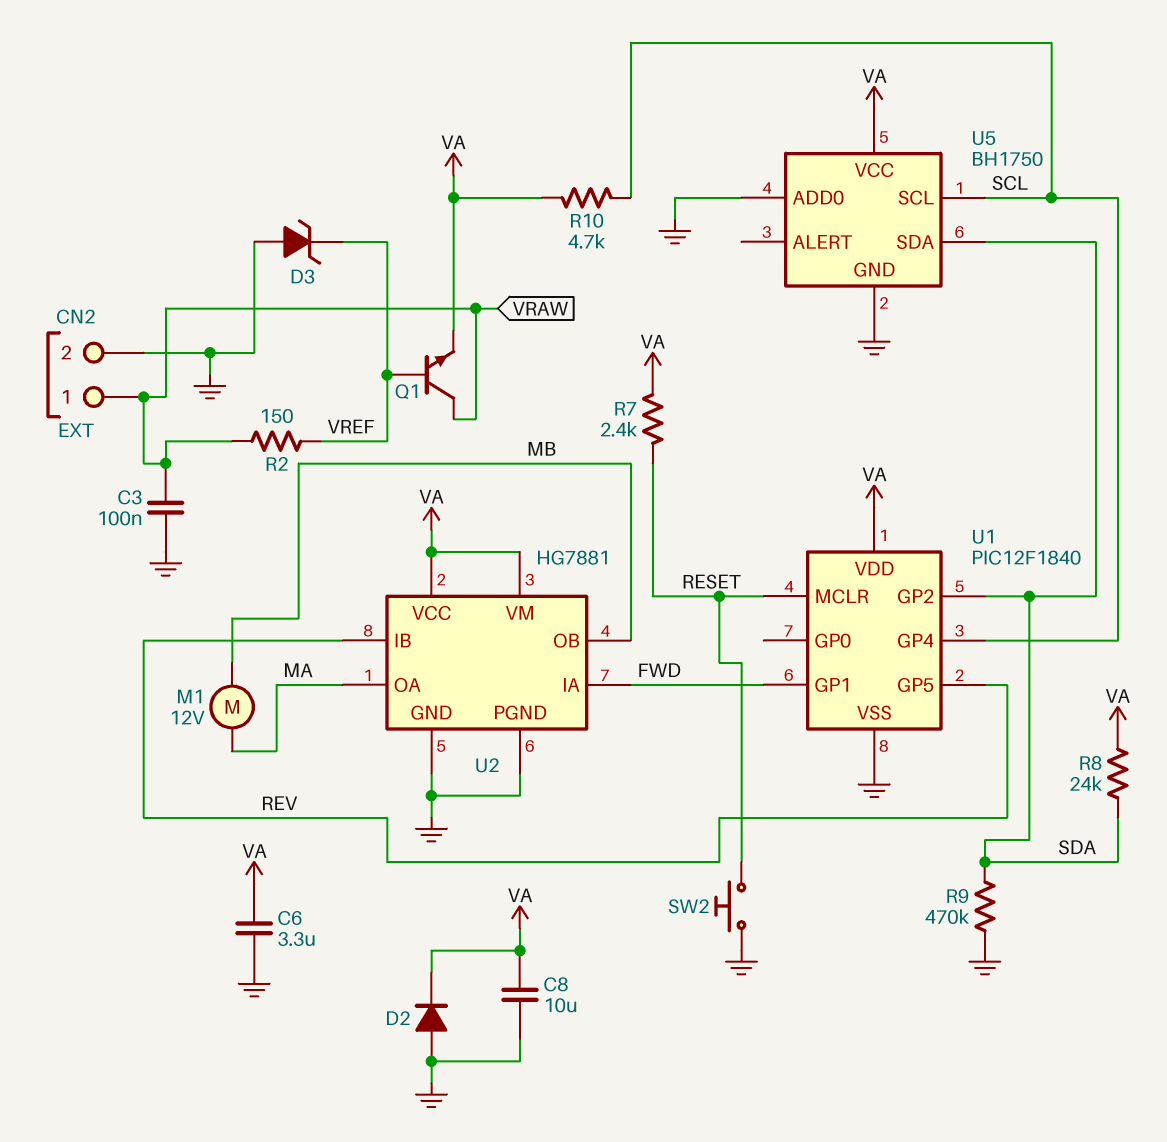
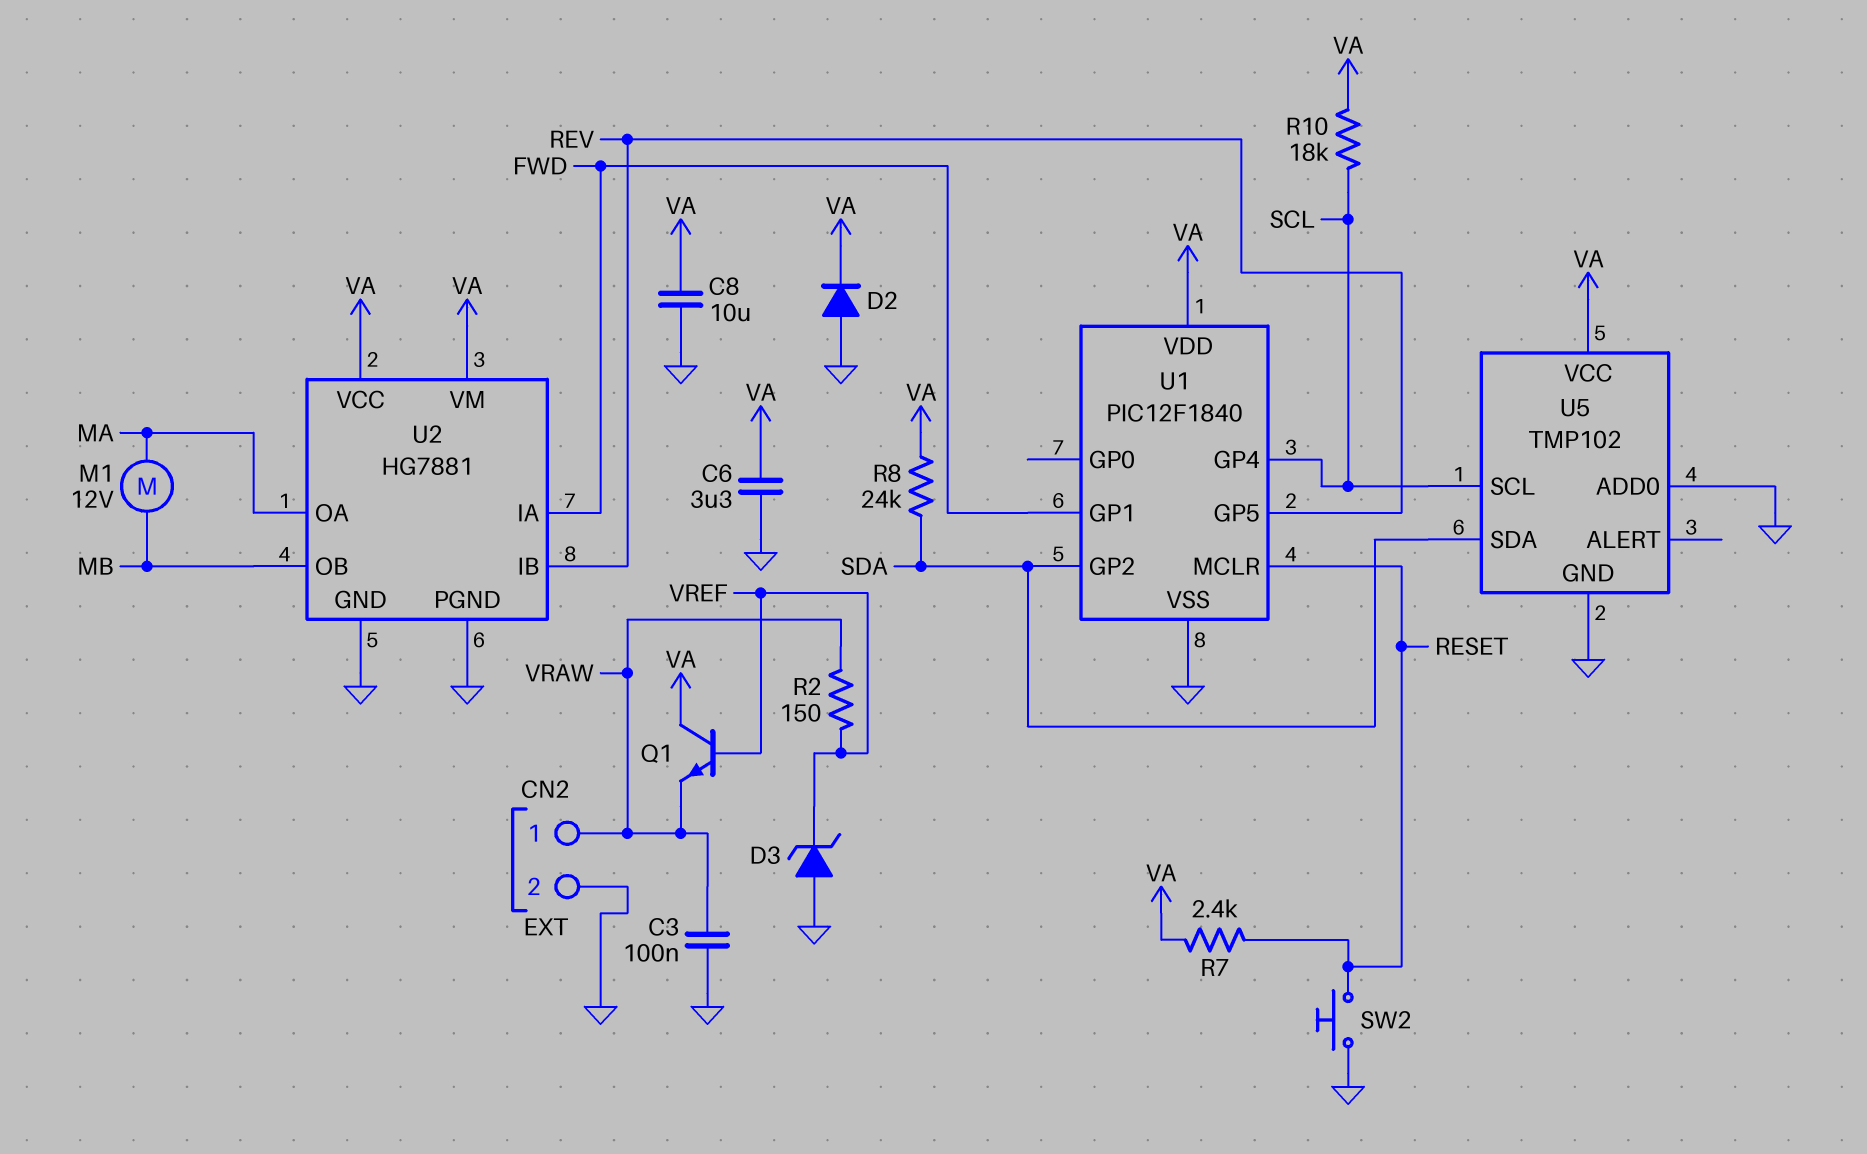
Q1: NPN (B VREF, C VRAW, E VA) -> NPN (B VREF, C VA, E VRAW)
R9: 470k (GND, SDA) -> none
R10: 4.7k (SCL, VA) -> 18k (SCL, VA)
U5: BH1750 -> TMP102

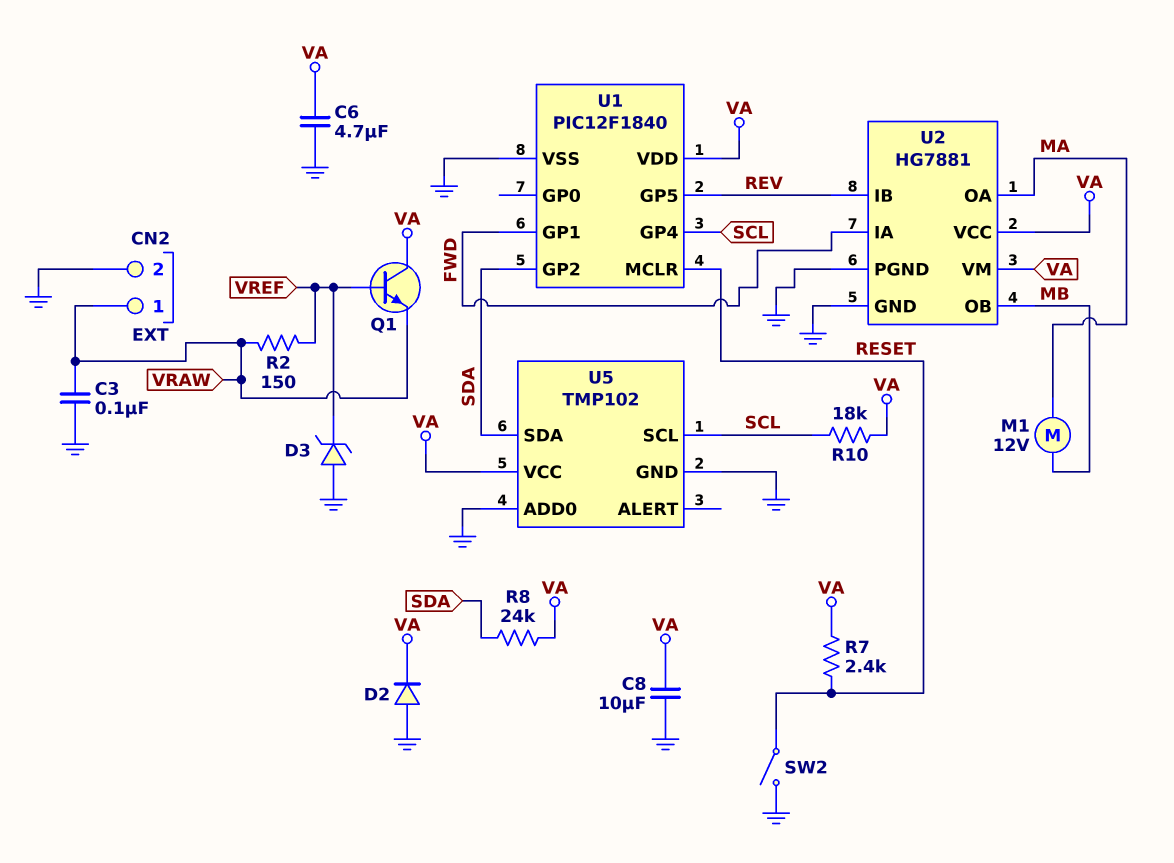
C6: 3.3uF (GND, VA) -> 4.7uF (GND, VA)
SW2: button (GND, RESET) -> switch (GND, RESET)

